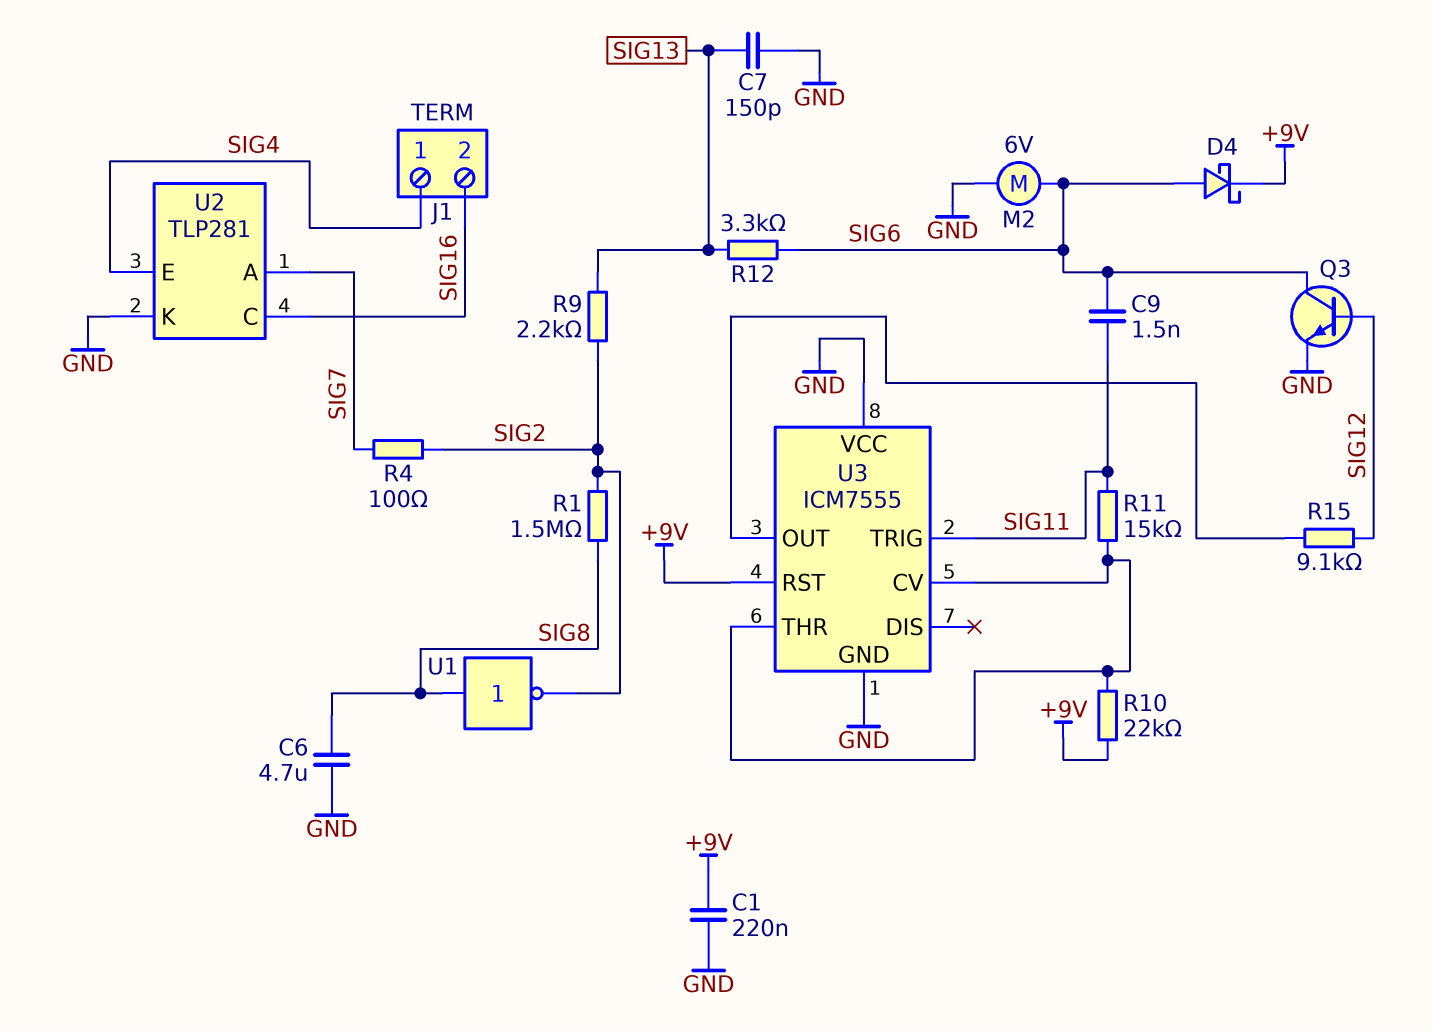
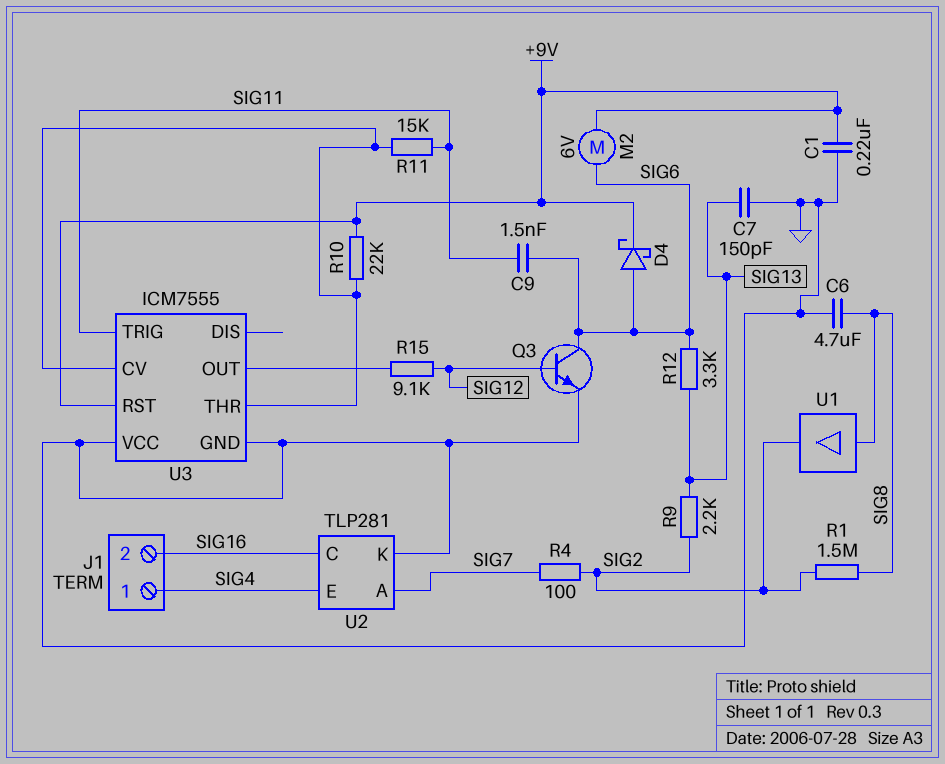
M2: motor 6V (GND, SIG6) -> motor 6V (+9V, SIG6)
U1: NOT (in SIG8, out SIG2) -> buffer (in SIG8, out SIG2)

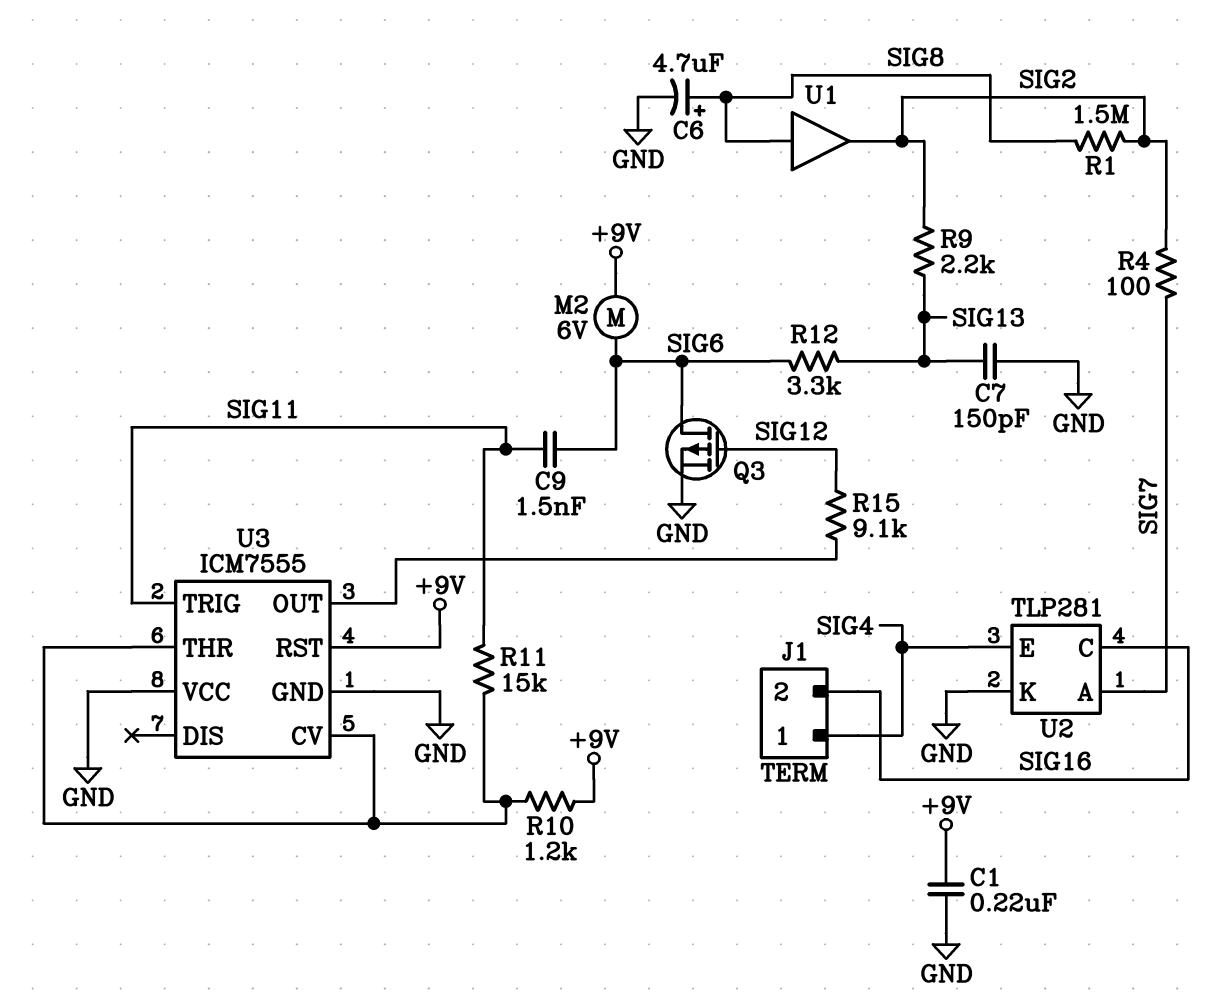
C6: 4.7uF (GND, SIG8) -> 4.7uF (plus SIG8, minus GND)
D4: schottky (A SIG6, K +9V) -> none
Q3: NPN (B SIG12, C SIG6, E GND) -> PMOS (G SIG12, D SIG6, S GND)
R10: 22k (+9V, U3/CV) -> 1.2k (+9V, U3/CV)

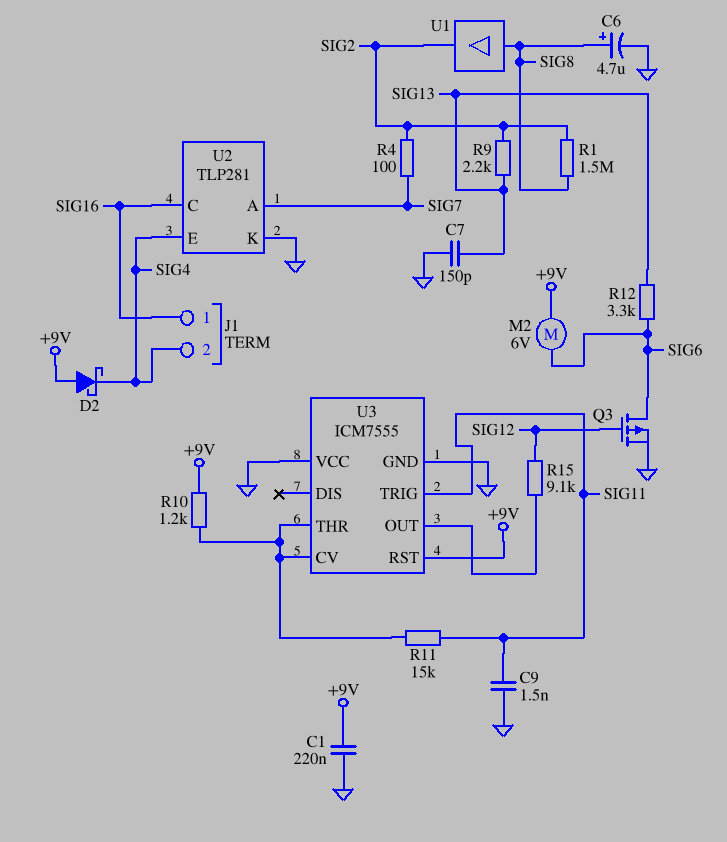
C9: 1.5nF (SIG6, SIG11) -> 1.5nF (GND, SIG11)
D2: none -> schottky (A +9V, K SIG4)
J1 pin 1: SIG4 -> SIG16
J1 pin 2: SIG16 -> SIG4

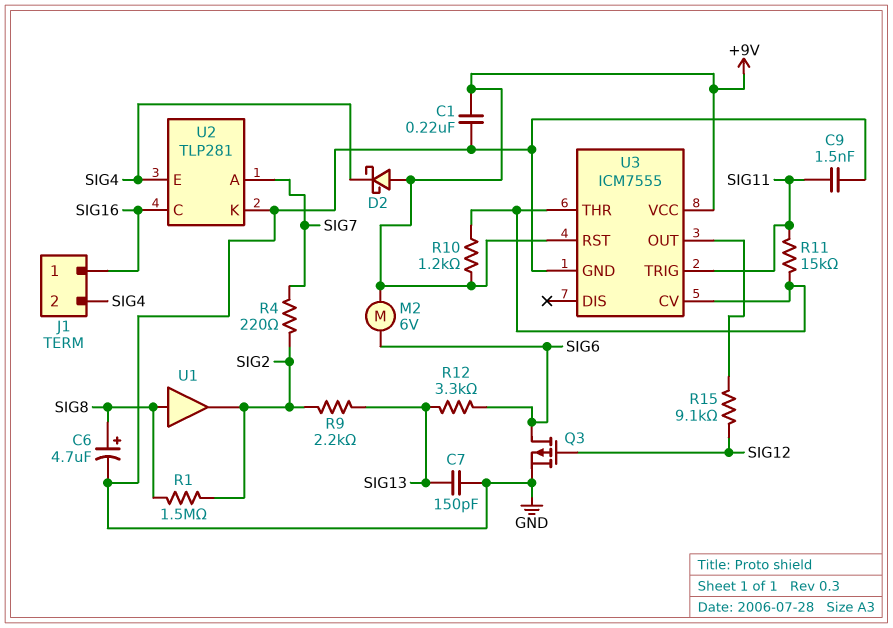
R4: 100 (SIG2, SIG7) -> 220 (SIG2, SIG7)
U3 pin VCC: GND -> +9V

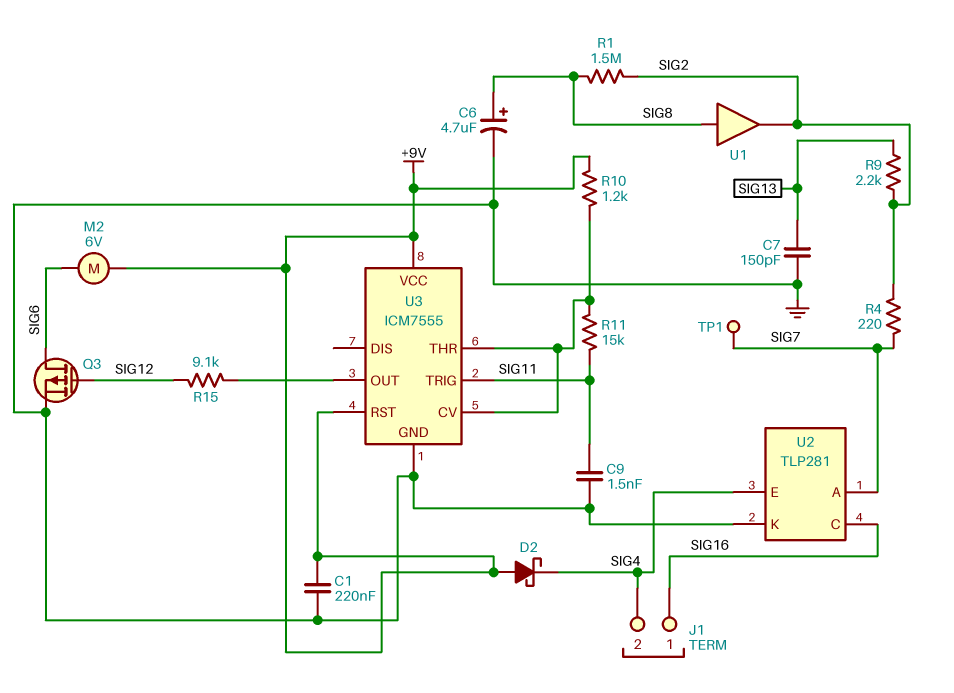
R12: 3.3k (SIG6, SIG13) -> none
TP1: none -> test point (SIG7)

